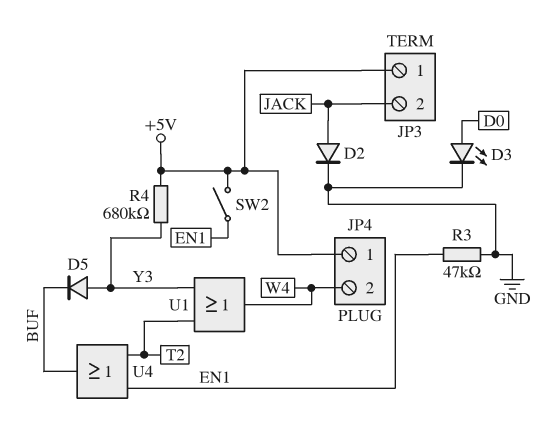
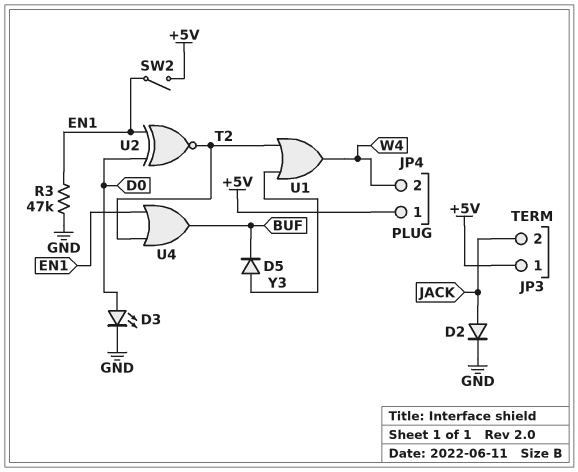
R4: 680k (+5V, Y3) -> none
U2: none -> XNOR (in D0, in EN1, out T2)

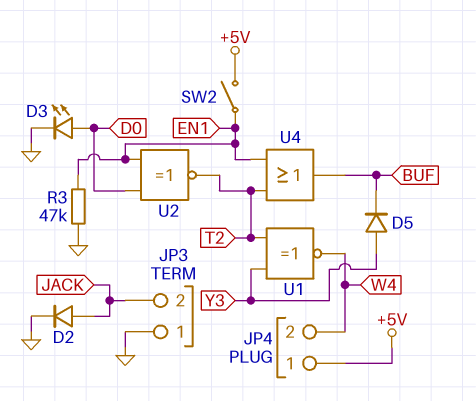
JP3 pin 1: +5V -> GND
U1: OR (in T2, in Y3, out W4) -> XNOR (in T2, in Y3, out W4)

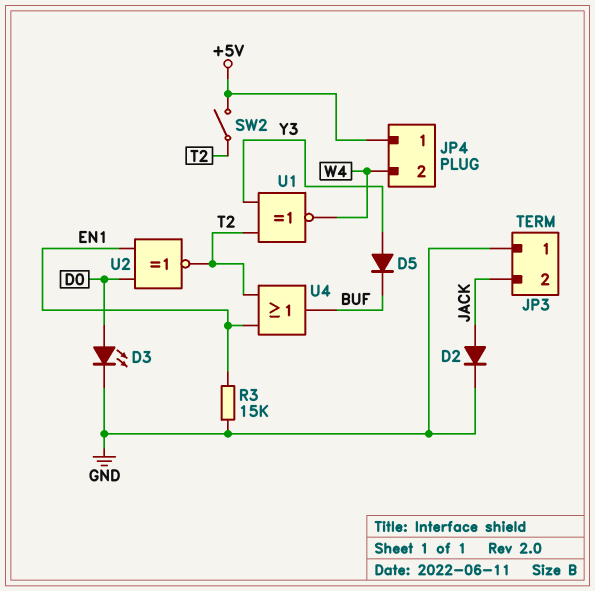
R3: 47k (EN1, GND) -> 15k (EN1, GND)
SW2: switch (+5V, EN1) -> switch (+5V, T2)

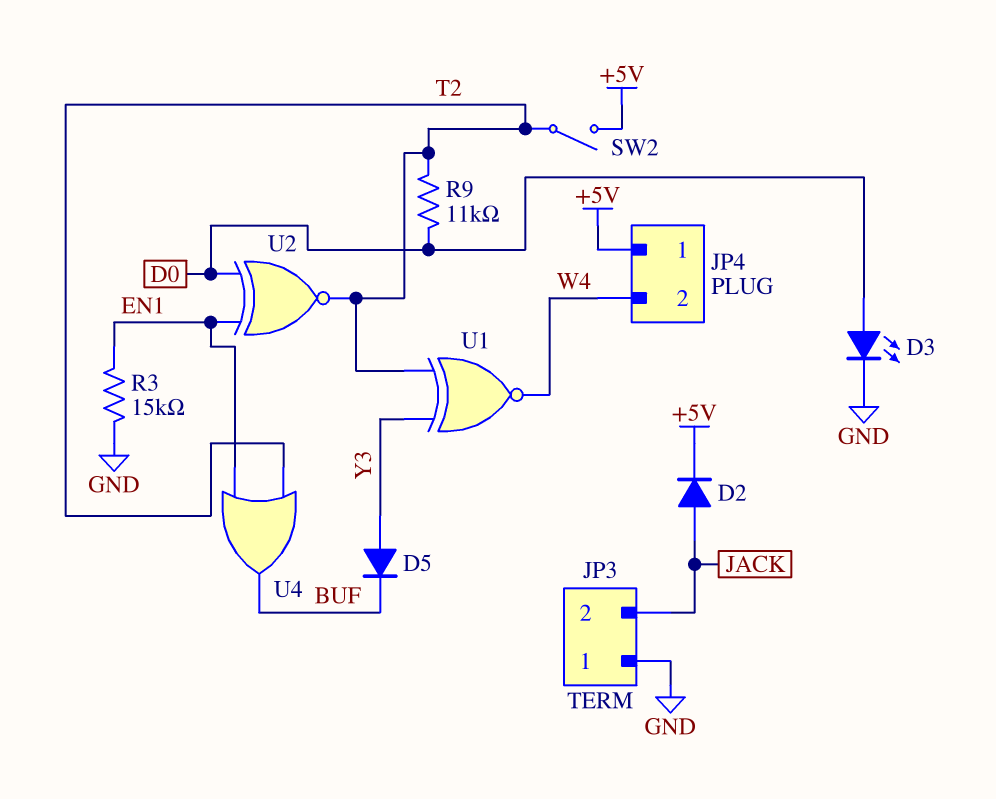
D2: diode (A JACK, K GND) -> diode (A JACK, K +5V)
R9: none -> 11k (D0, T2)

